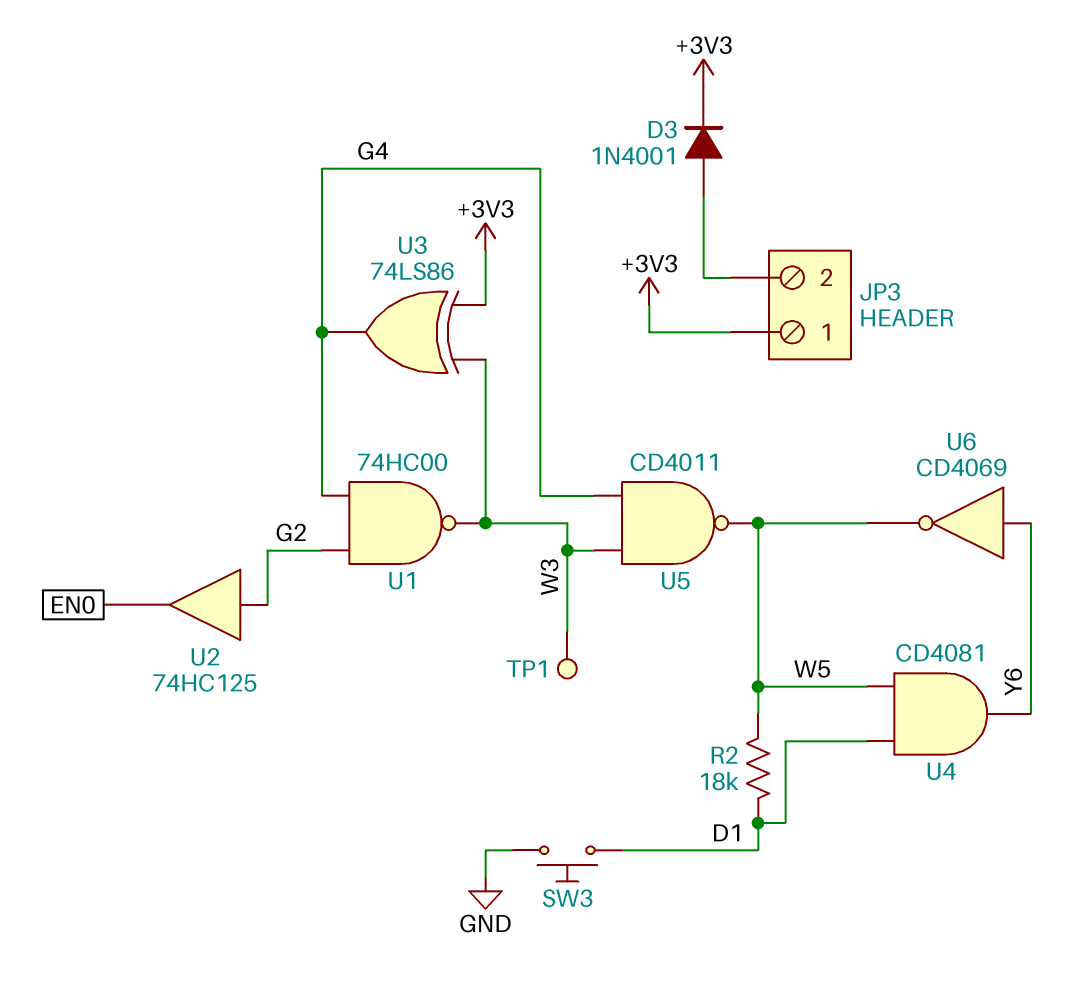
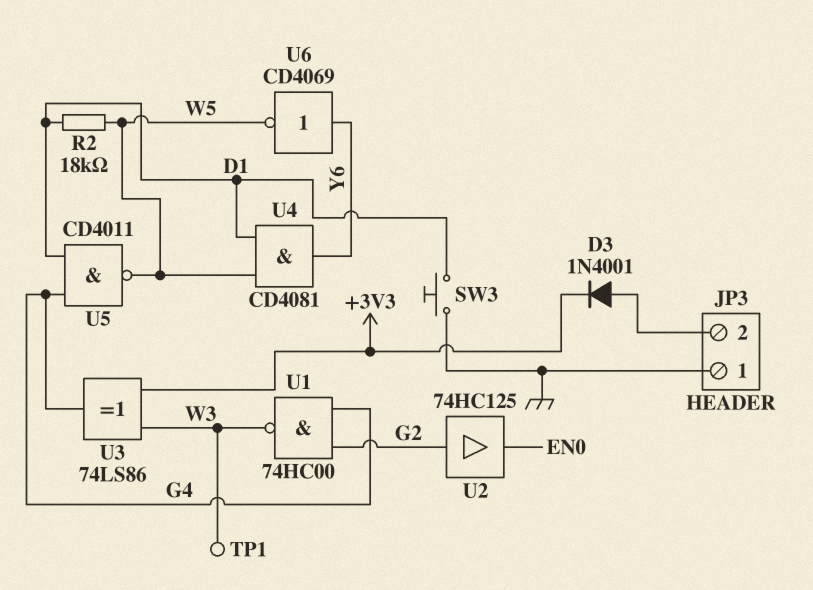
JP3 pin 1: +3V3 -> GND
U5: NAND CD4011 (in G4, in W3, out W5) -> NAND CD4011 (in D1, in G4, out W5)

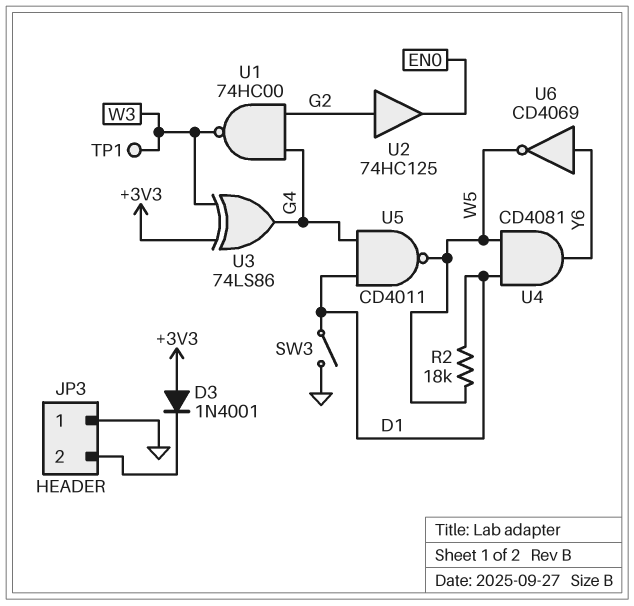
D3: diode 1N4001 (A JP3/2, K +3V3) -> diode 1N4001 (A +3V3, K JP3/2)
SW3: button (D1, GND) -> switch (D1, GND)

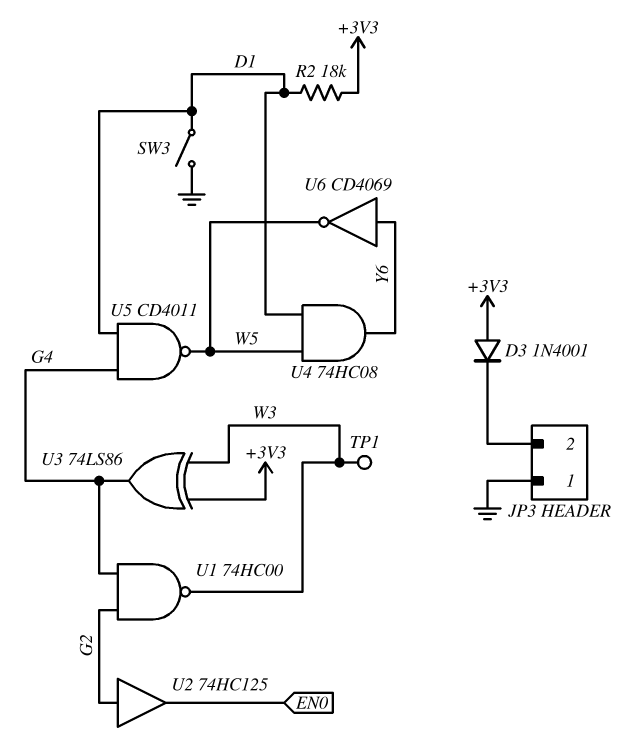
R2: 18k (D1, W5) -> 18k (+3V3, D1)
U4: AND CD4081 (in D1, in W5, out Y6) -> AND 74HC08 (in D1, in W5, out Y6)

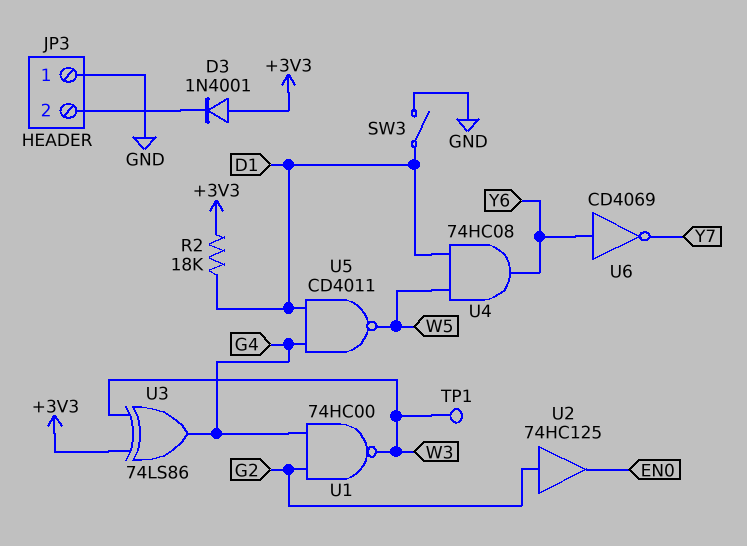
U6: NOT CD4069 (in Y6, out W5) -> NOT CD4069 (in Y6, out Y7)

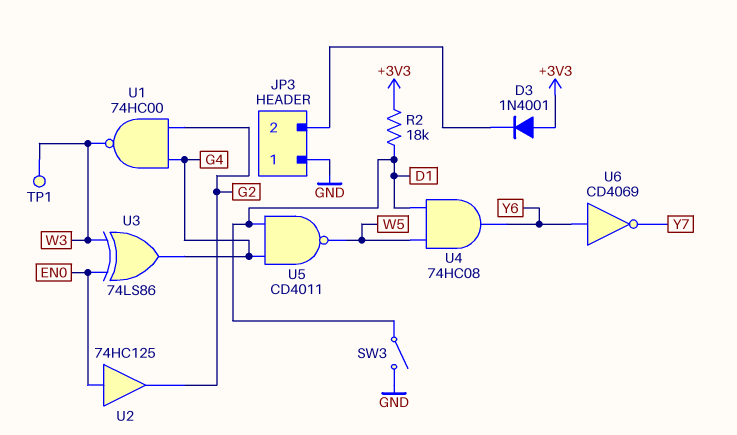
U2: buffer 74HC125 (in G2, out EN0) -> buffer 74HC125 (in EN0, out G2)
U3: XOR 74LS86 (in +3V3, in W3, out G4) -> XOR 74LS86 (in EN0, in W3, out G4)

